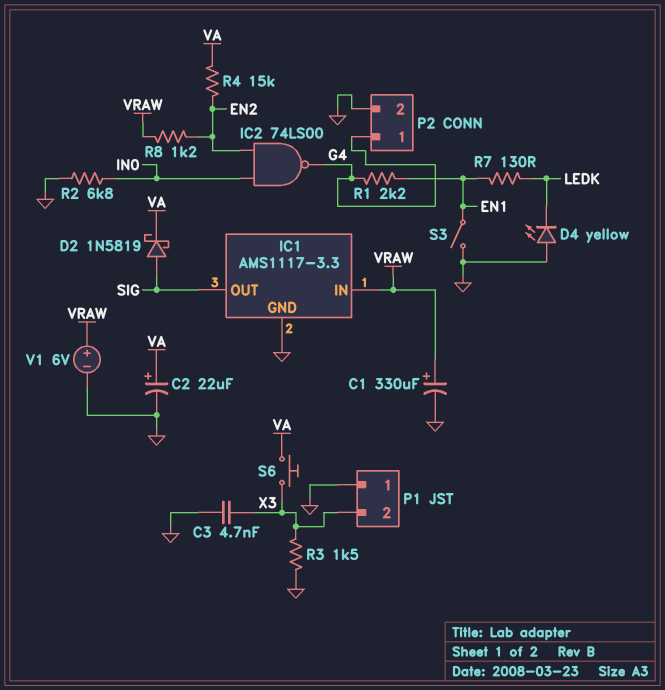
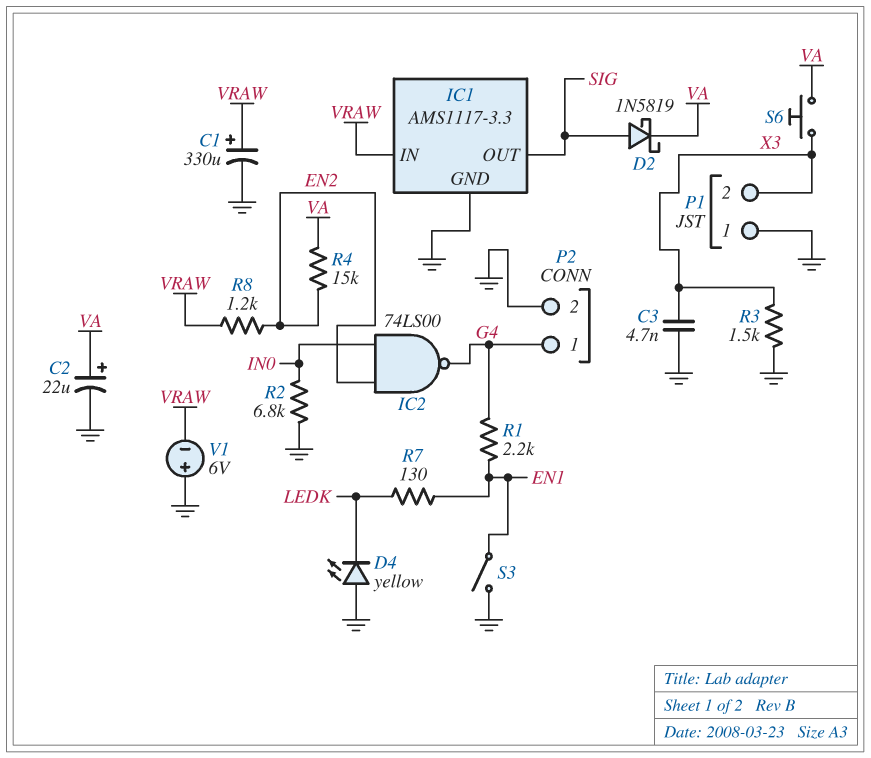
V1: 6V (plus VRAW, minus GND) -> 6V (plus GND, minus VRAW)

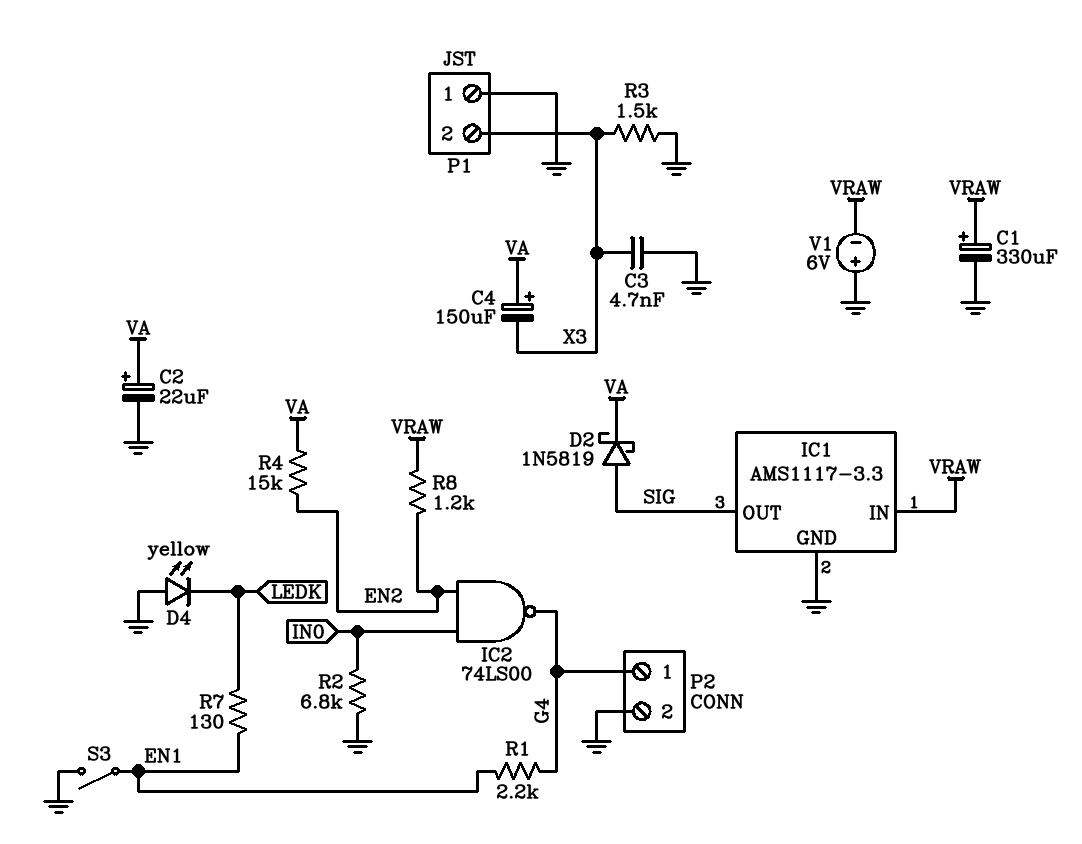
C4: none -> 150uF (plus VA, minus X3)
S6: button (VA, X3) -> none

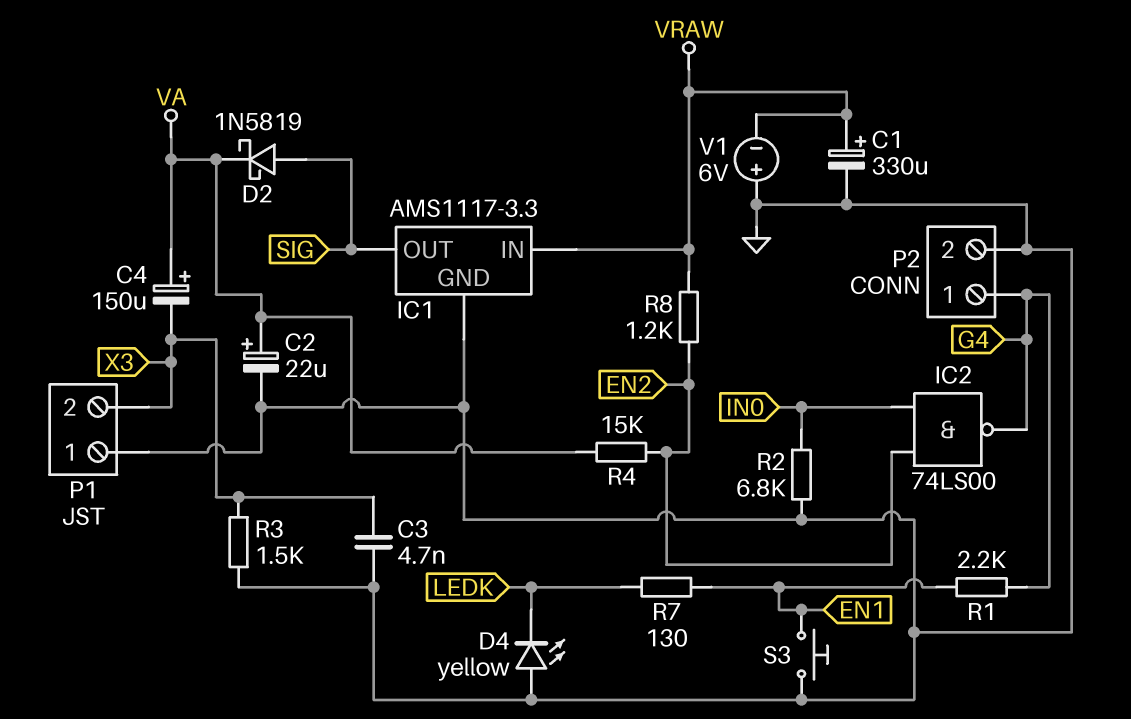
S3: switch (EN1, GND) -> button (EN1, GND)

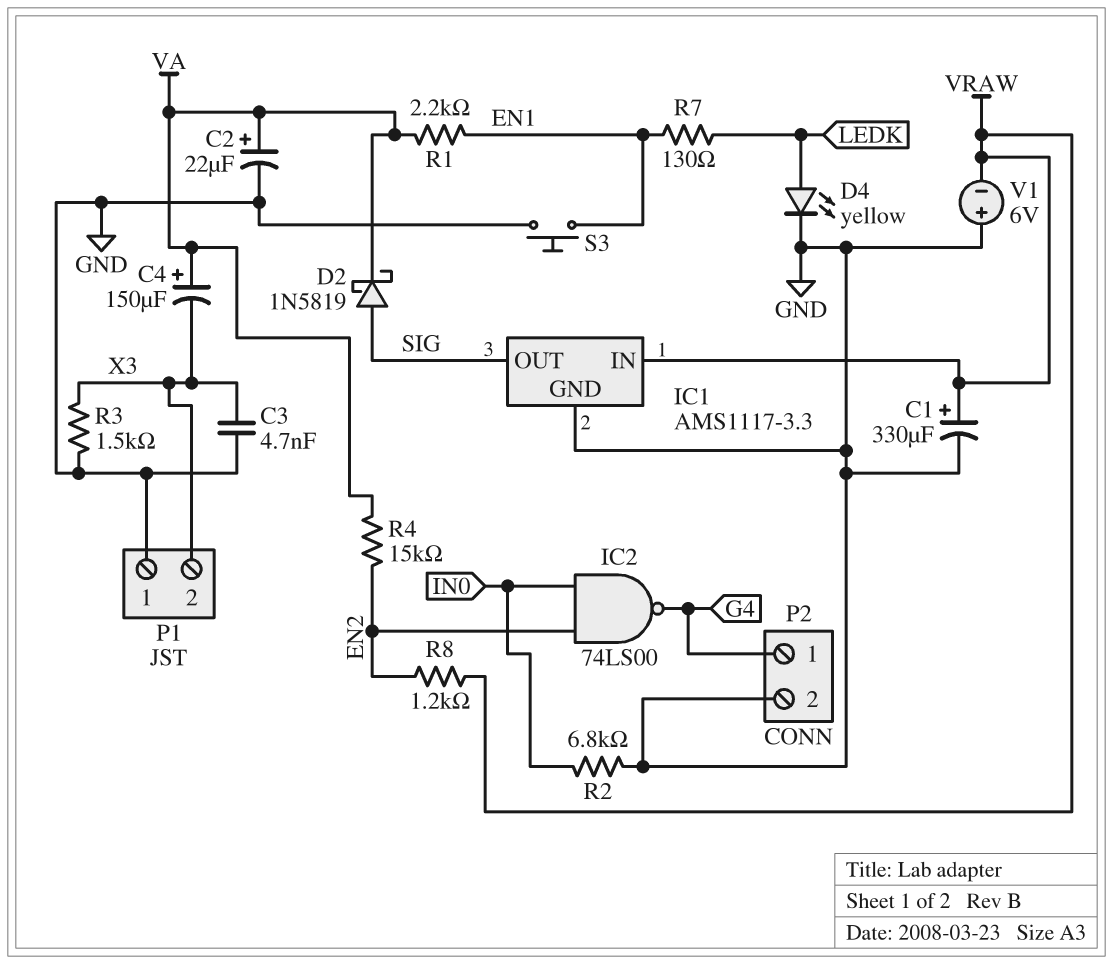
D4: LED yellow (A GND, K LEDK) -> LED yellow (A LEDK, K GND)
R1: 2.2k (EN1, G4) -> 2.2k (EN1, VA)

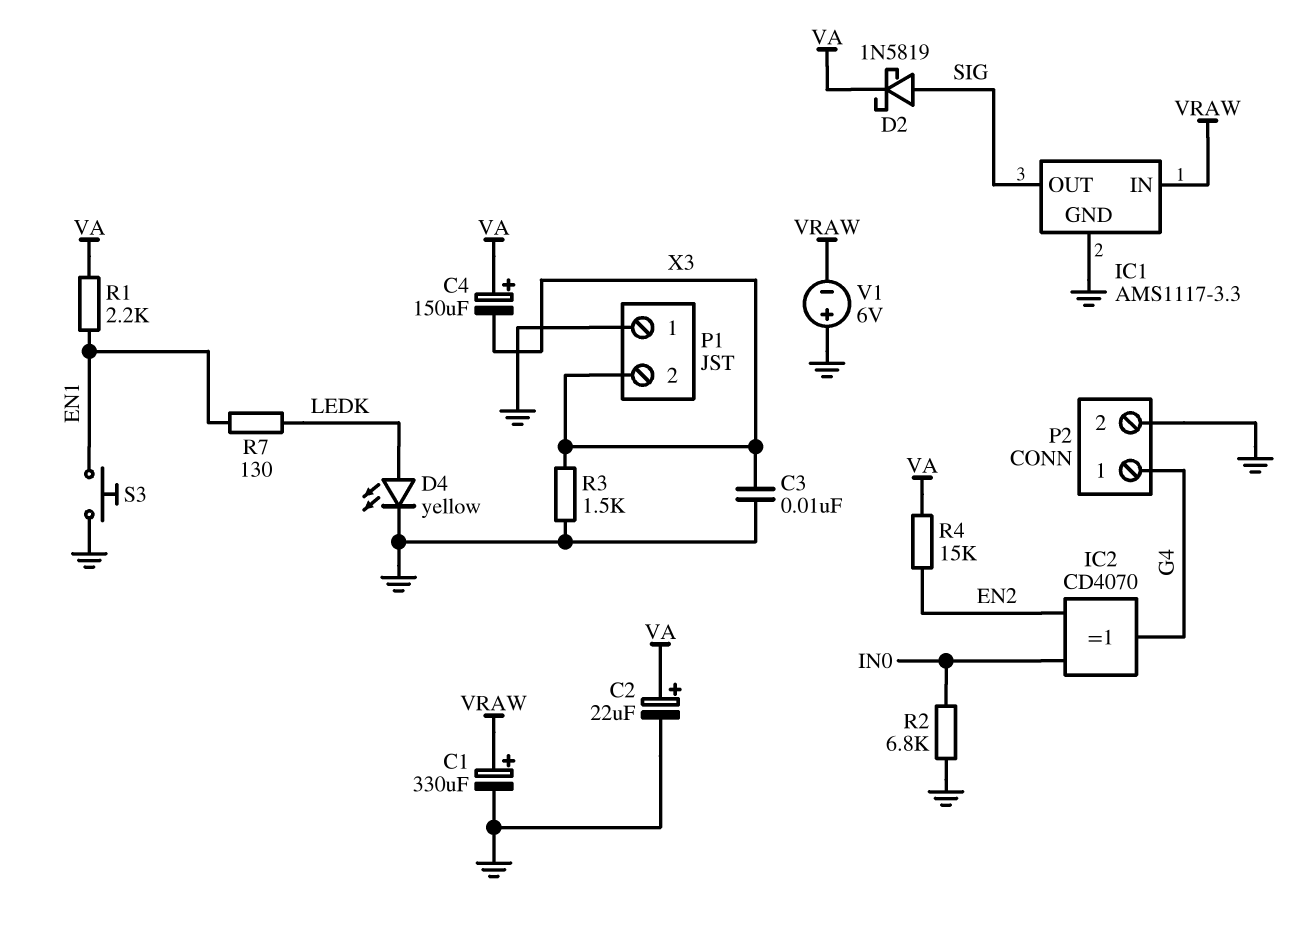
C3: 4.7nF (GND, X3) -> 10nF (GND, X3)
IC2: NAND 74LS00 (in EN2, in IN0, out G4) -> XOR CD4070 (in EN2, in IN0, out G4)
R8: 1.2k (EN2, VRAW) -> none

